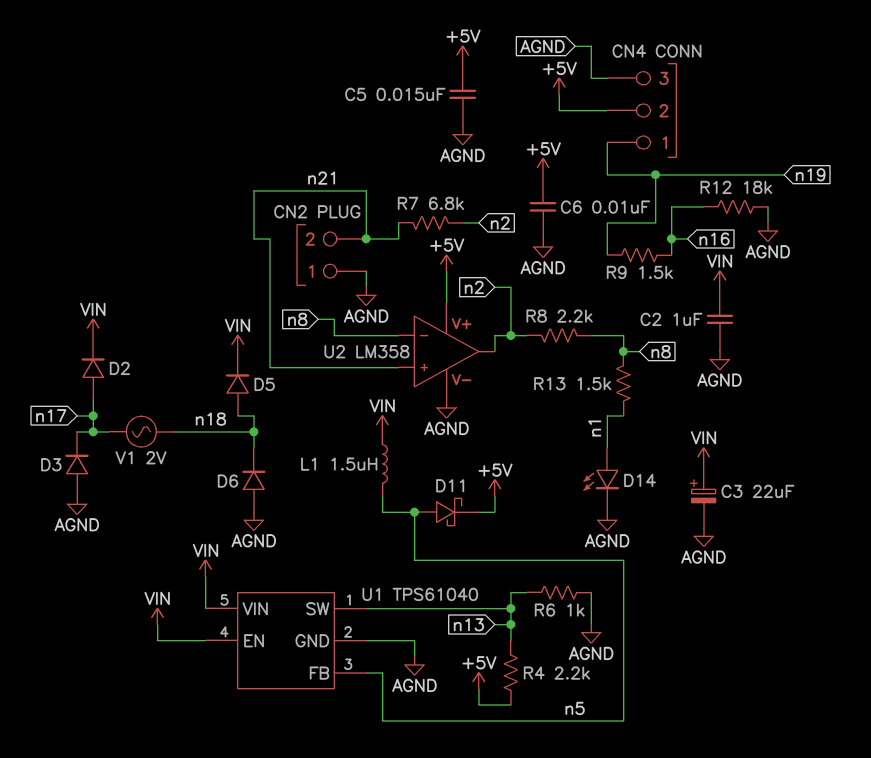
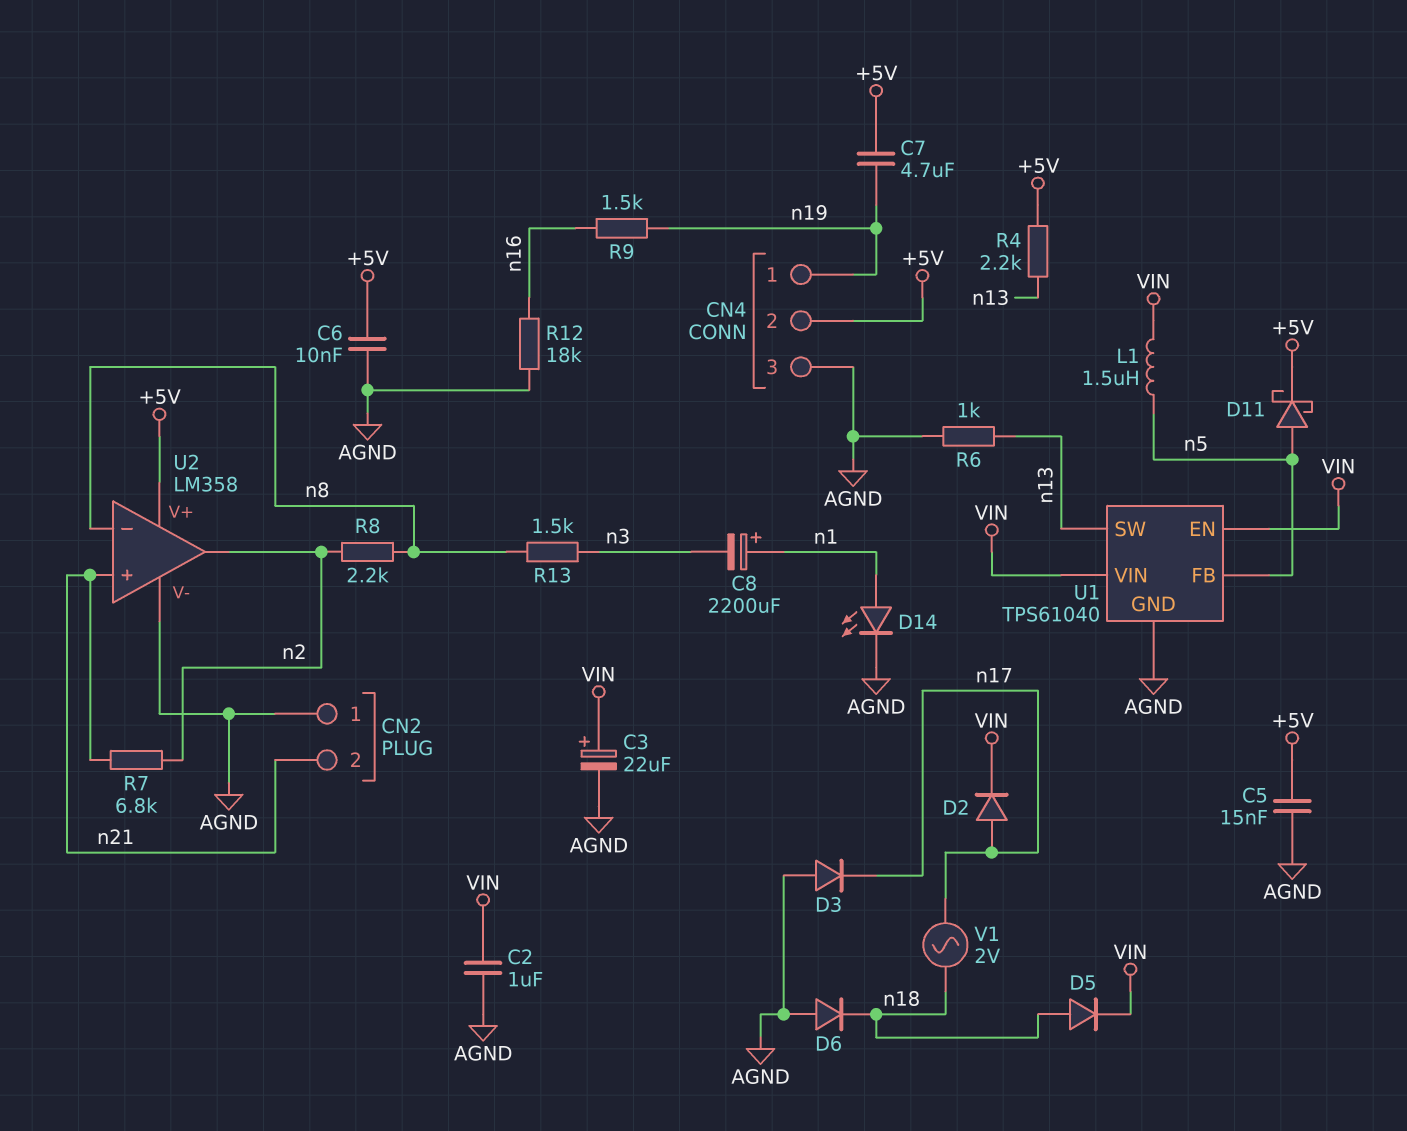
C7: none -> 4.7uF (+5V, n19)
C8: none -> 2200uF (plus n1, minus n3)
R13: 1.5k (n1, n8) -> 1.5k (n3, n8)

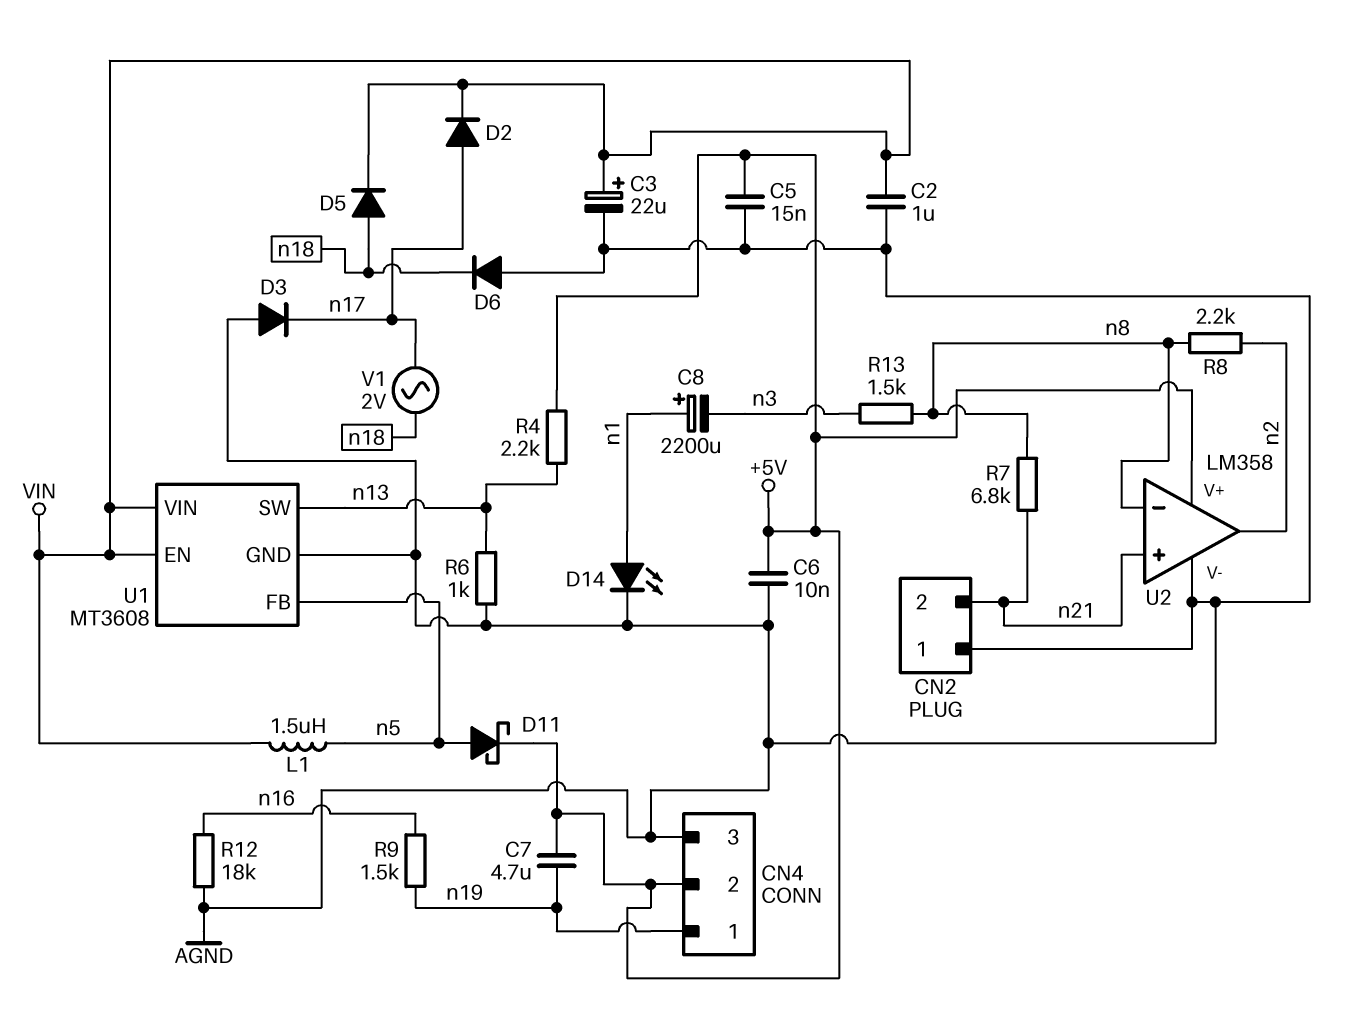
R7: 6.8k (n2, n21) -> 6.8k (n8, n21)
U1: TPS61040 -> MT3608

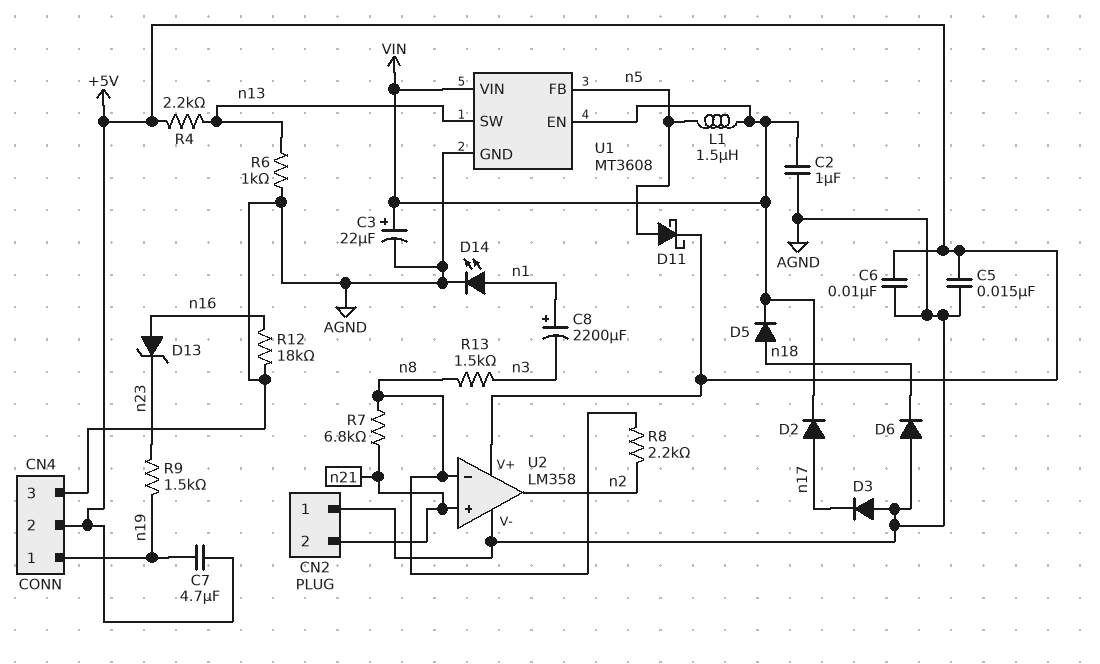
D13: none -> zener (A n16, K n23)
R9: 1.5k (n16, n19) -> 1.5k (n19, n23)
V1: AC 2V (n17, n18) -> none

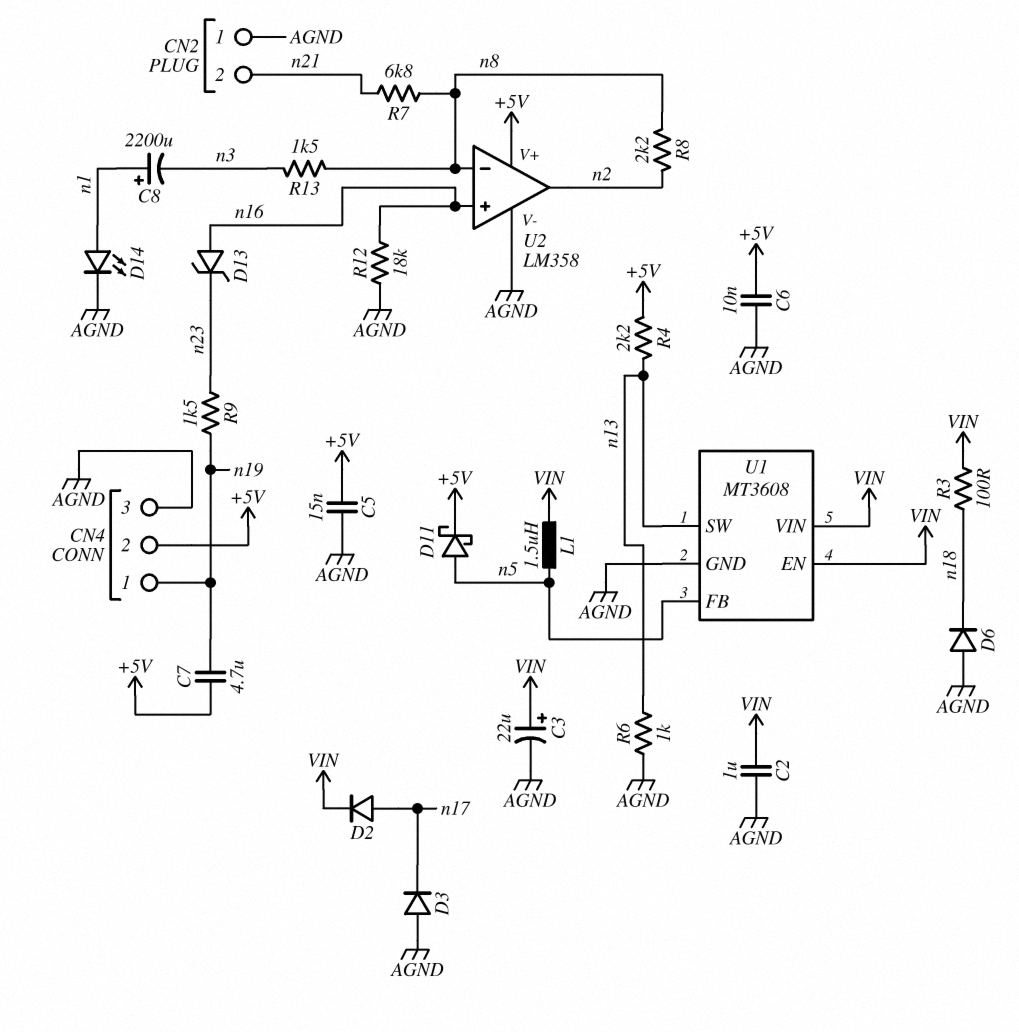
D5: diode (A n18, K VIN) -> none
R3: none -> 100 (VIN, n18)
U2 pin in+: n21 -> n16

